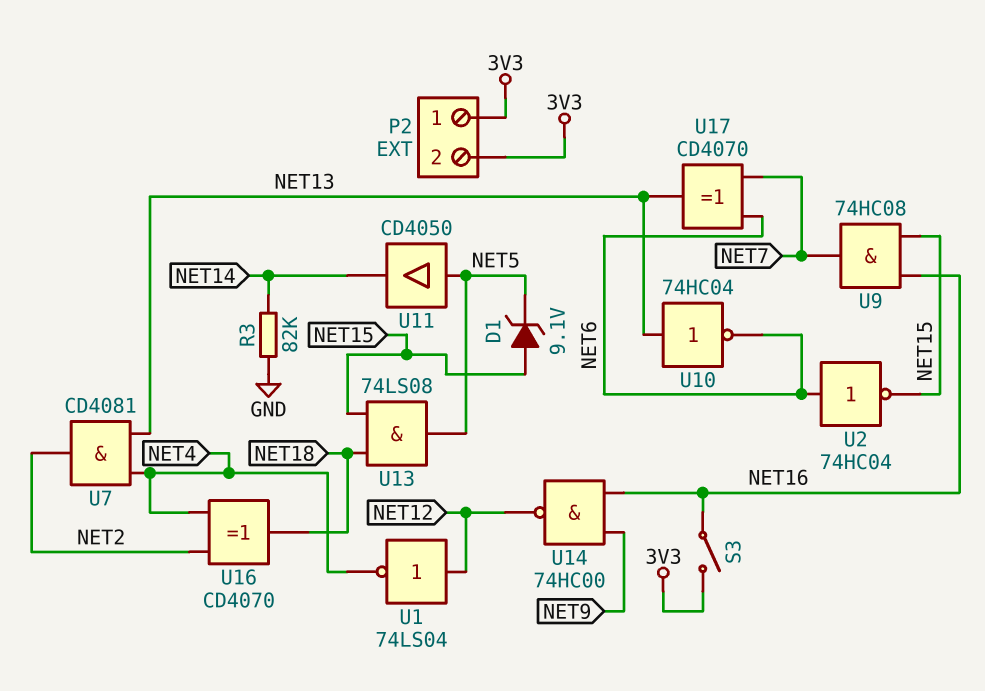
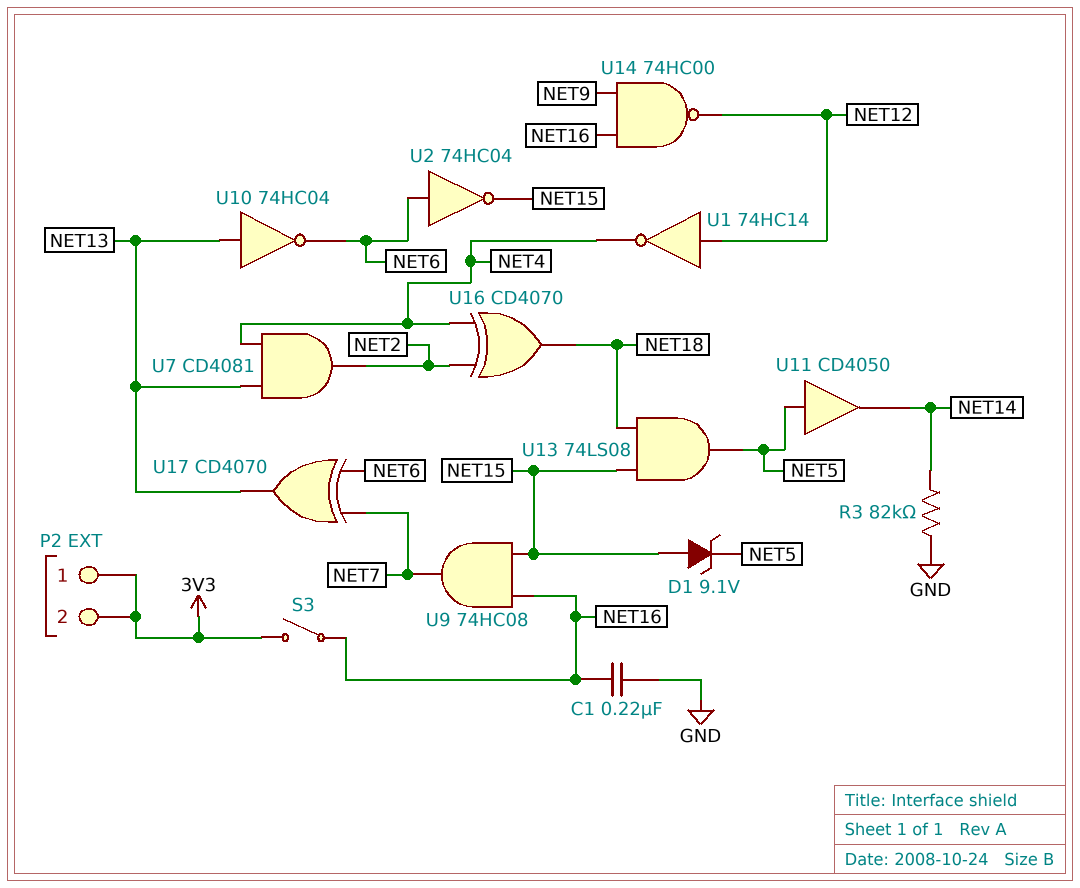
C1: none -> 220nF (GND, NET16)
U1: NOT 74LS04 (in NET12, out NET4) -> NOT 74HC14 (in NET12, out NET4)

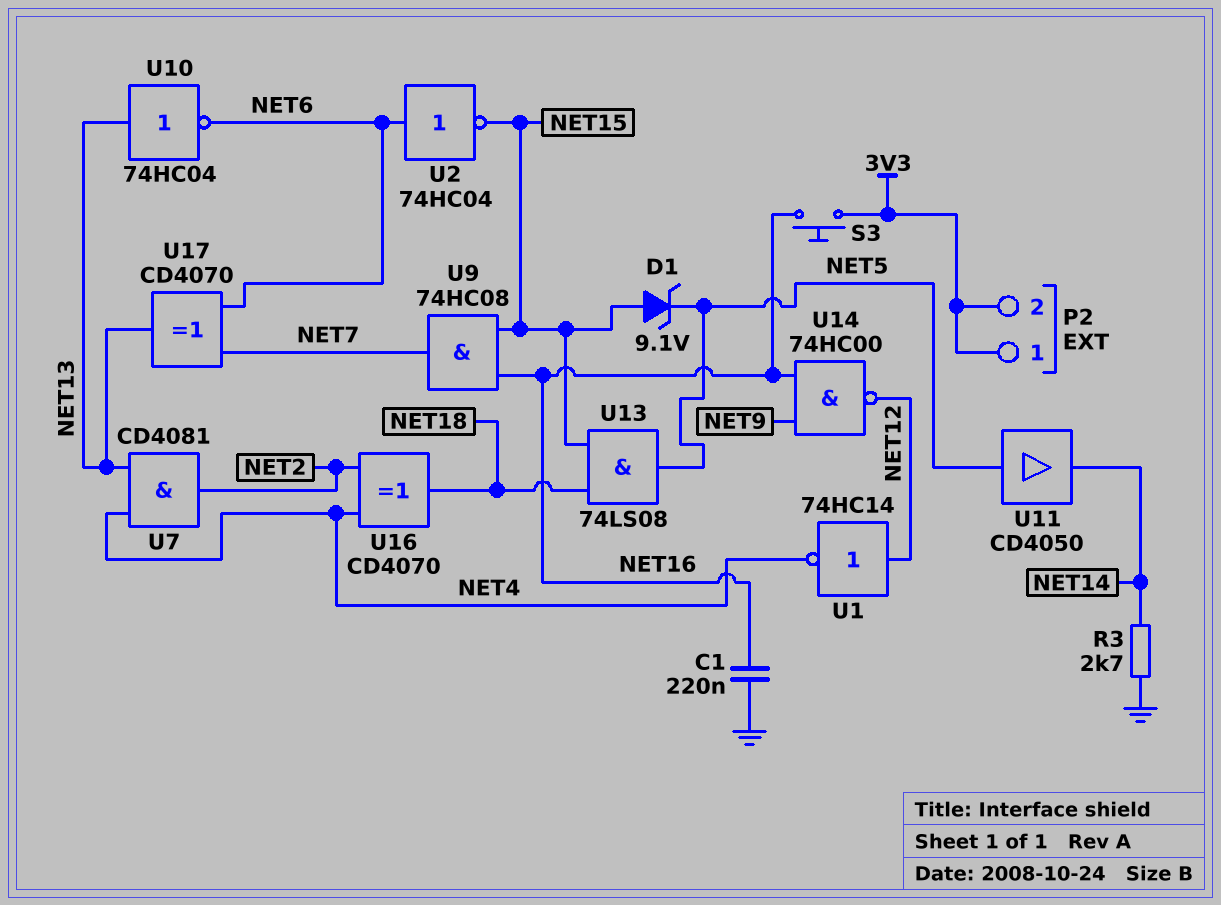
R3: 82k (GND, NET14) -> 2.7k (GND, NET14)
S3: switch (3V3, NET16) -> button (3V3, NET16)

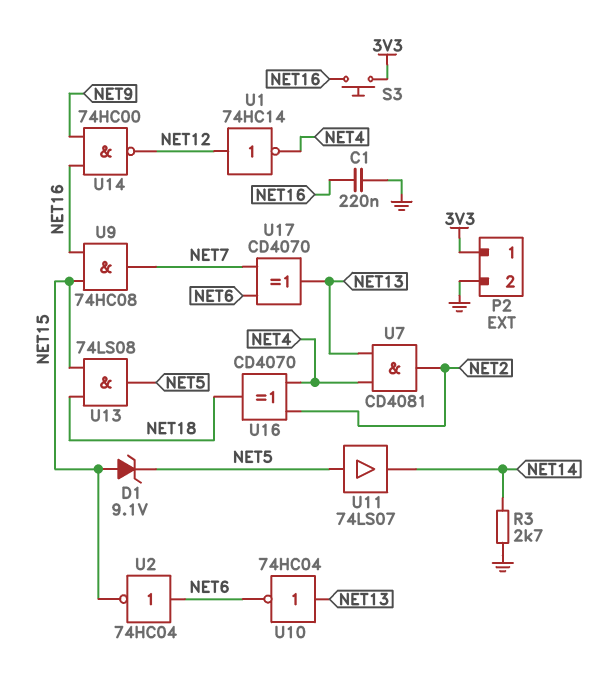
P2 pin 2: 3V3 -> GND
U11: buffer CD4050 (in NET5, out NET14) -> buffer 74LS07 (in NET5, out NET14)

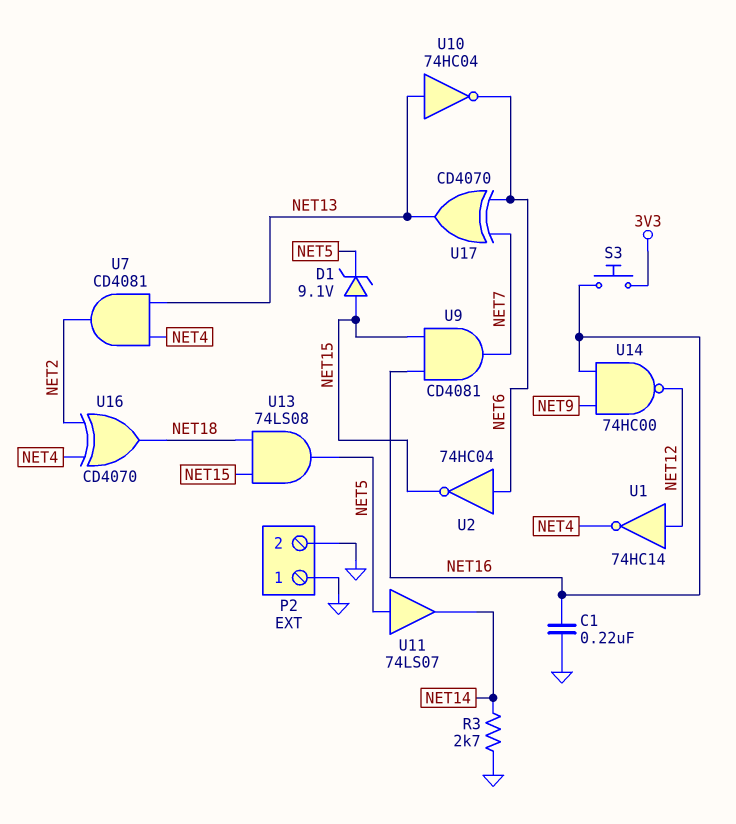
P2 pin 1: 3V3 -> GND
U9: AND 74HC08 (in NET15, in NET16, out NET7) -> AND CD4081 (in NET15, in NET16, out NET7)

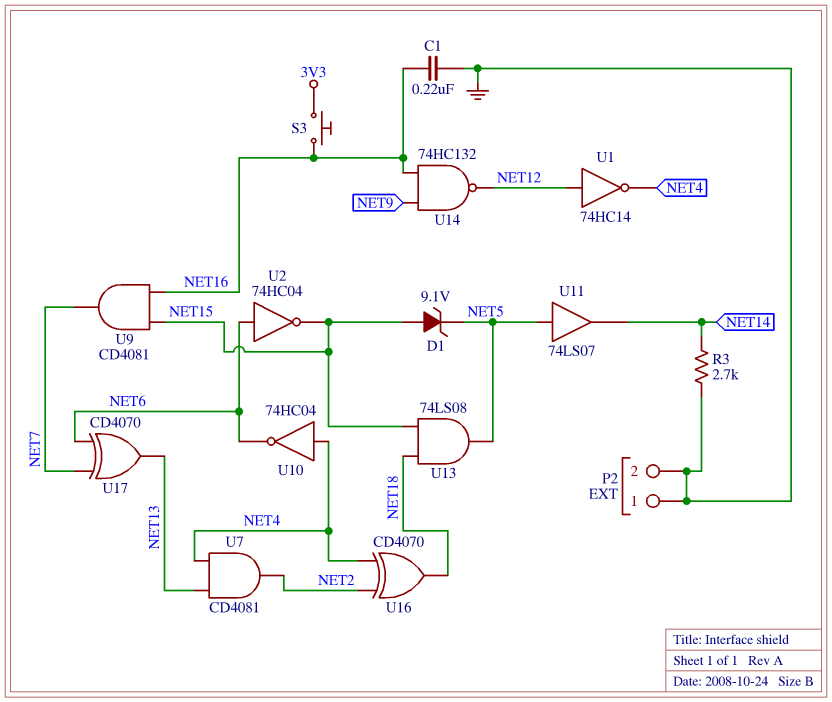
U10: NOT 74HC04 (in NET13, out NET6) -> NOT 74HC04 (in NET4, out NET6)
U14: NAND 74HC00 (in NET9, in NET16, out NET12) -> NAND 74HC132 (in NET9, in NET16, out NET12)

